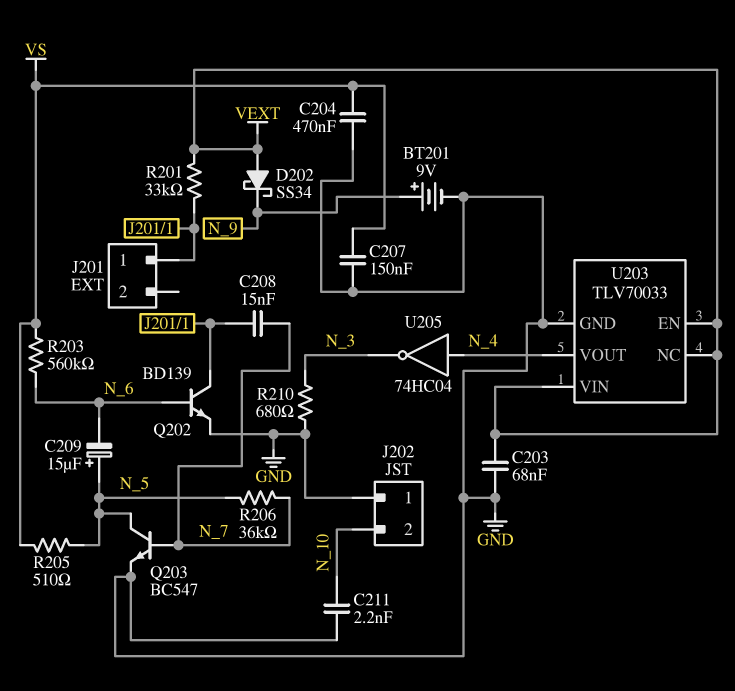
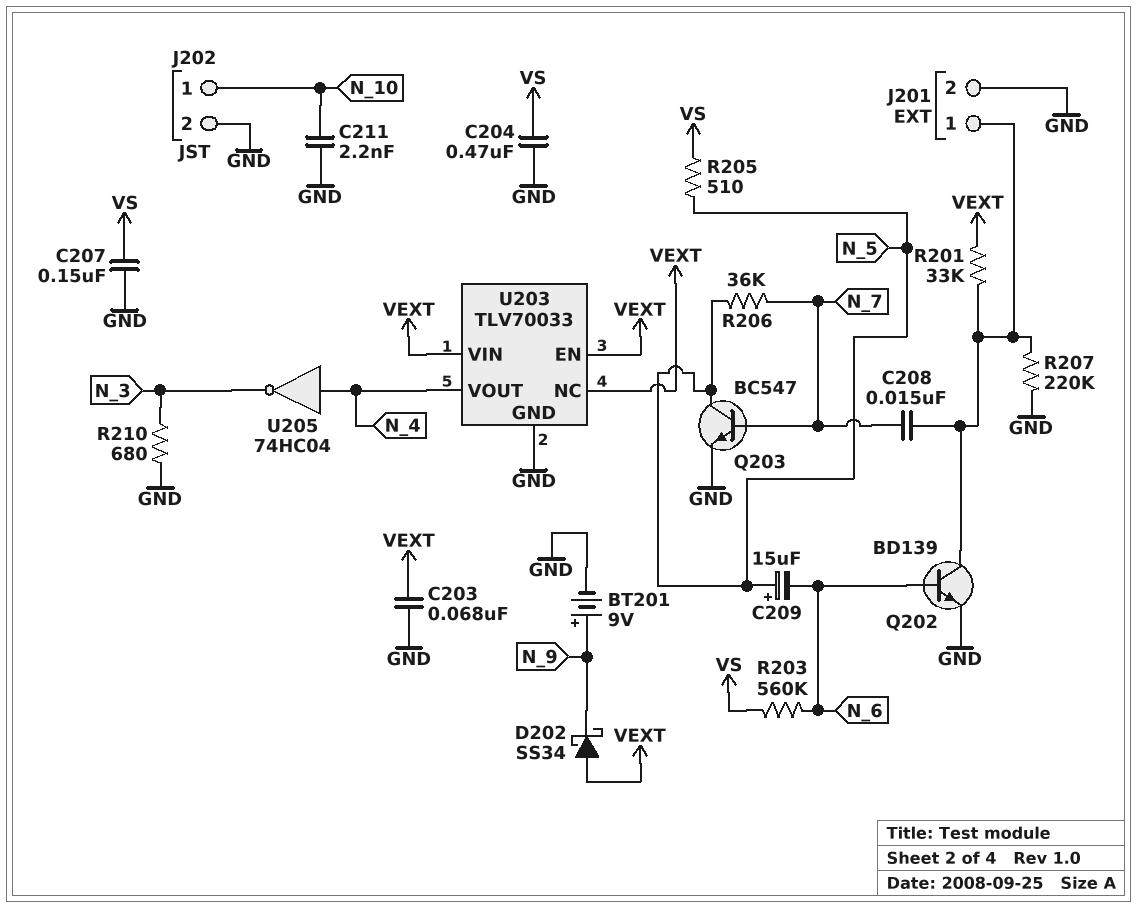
J201 pin 2: none -> GND
J202 pin 1: GND -> N_10
J202 pin 2: N_10 -> GND
R207: none -> 220k (GND, J201/1)

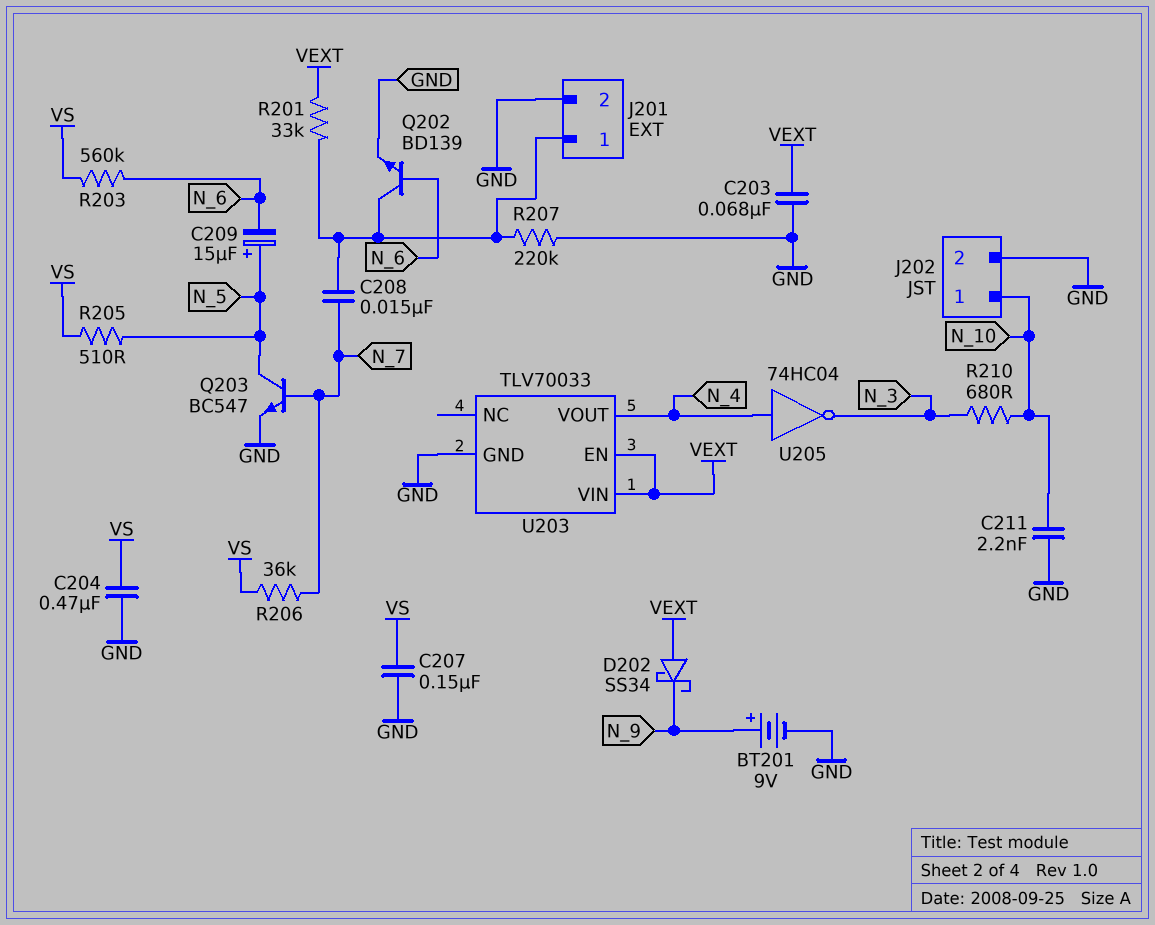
R206: 36k (N_5, N_7) -> 36k (N_7, VS)
R210: 680 (GND, N_3) -> 680 (N_3, N_10)
U203 pin NC: VEXT -> none

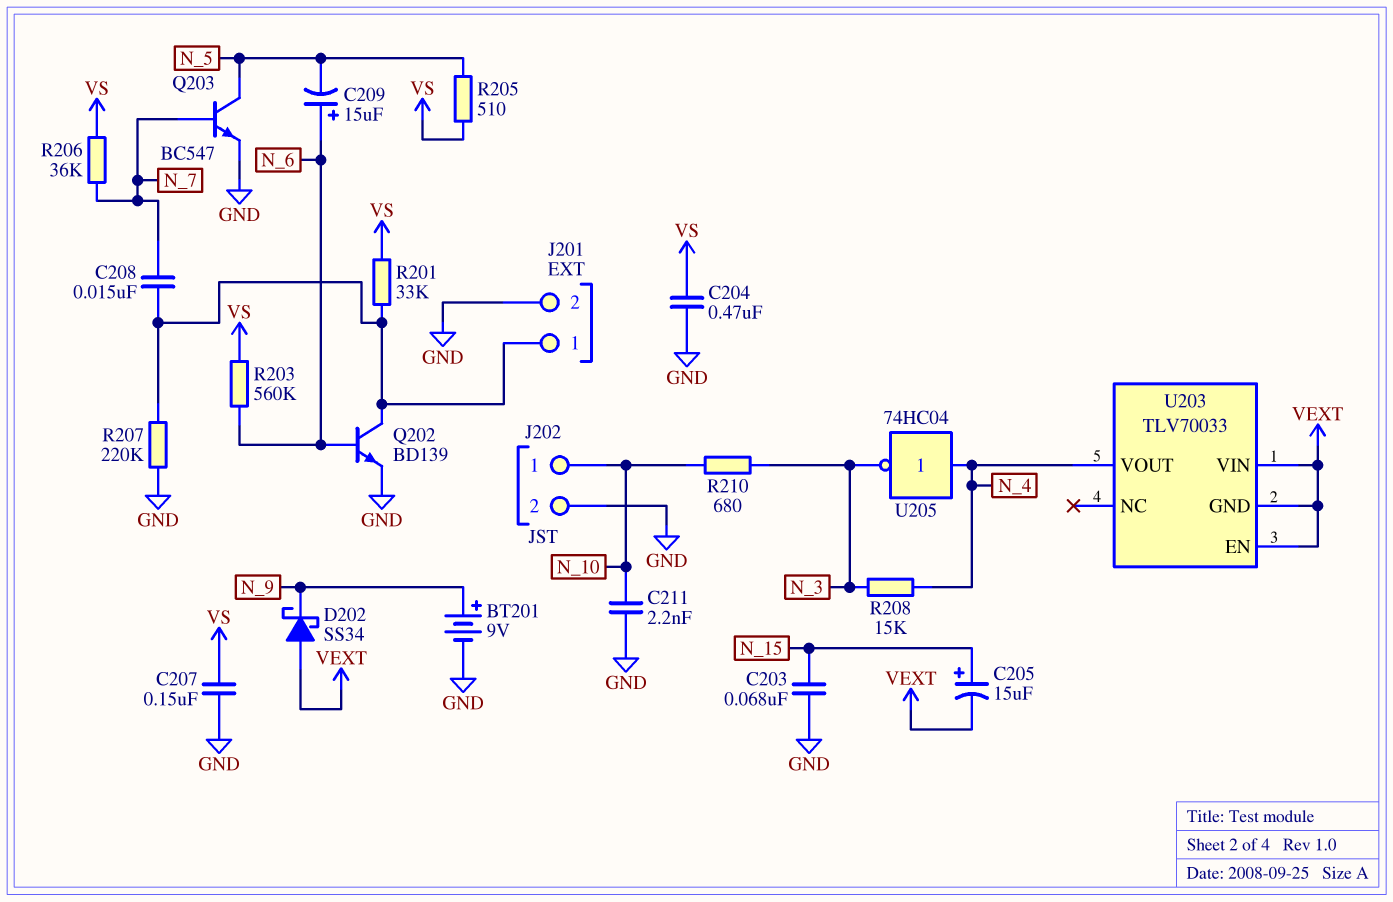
C203: 68nF (GND, VEXT) -> 68nF (GND, N_15)
C205: none -> 15uF (plus N_15, minus VEXT)
C209: 15uF (plus N_5, minus N_6) -> 15uF (plus N_6, minus N_5)
R201: 33k (J201/1, VEXT) -> 33k (J201/1, VS)
R208: none -> 15k (N_3, N_4)
U203 pin GND: GND -> VEXT

